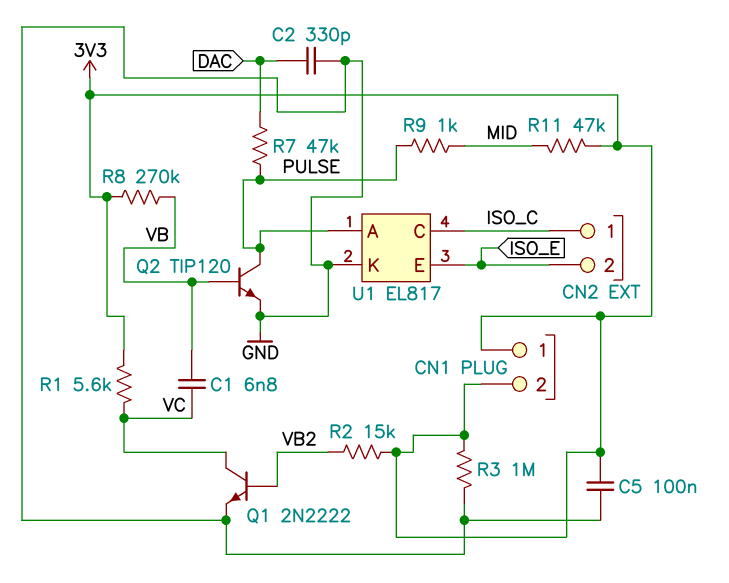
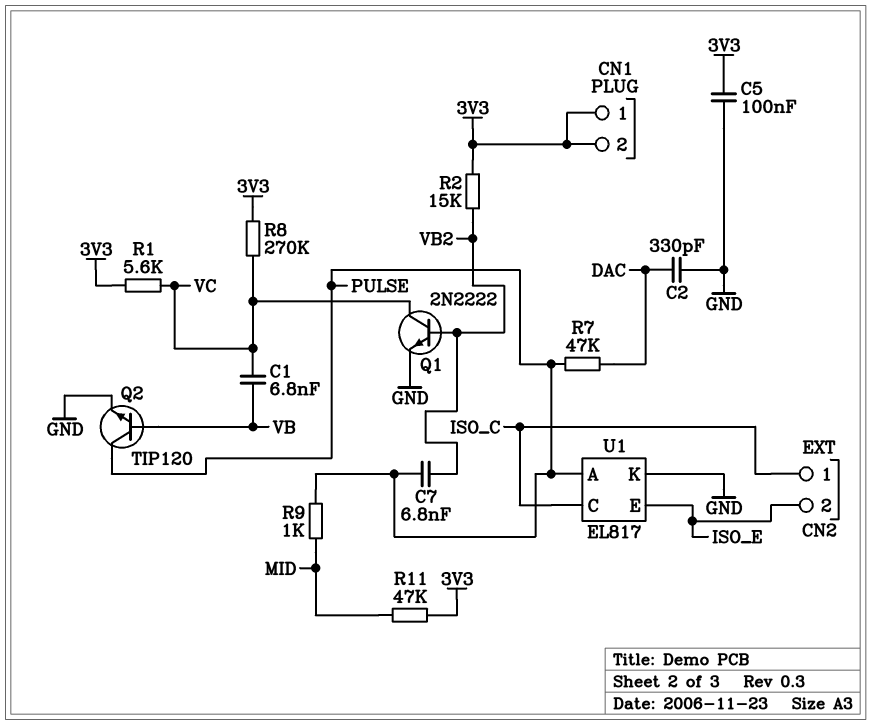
C7: none -> 6.8nF (PULSE, VB2)
R3: 1M (3V3, GND) -> none
R8: 270k (3V3, VB) -> 270k (3V3, VC)

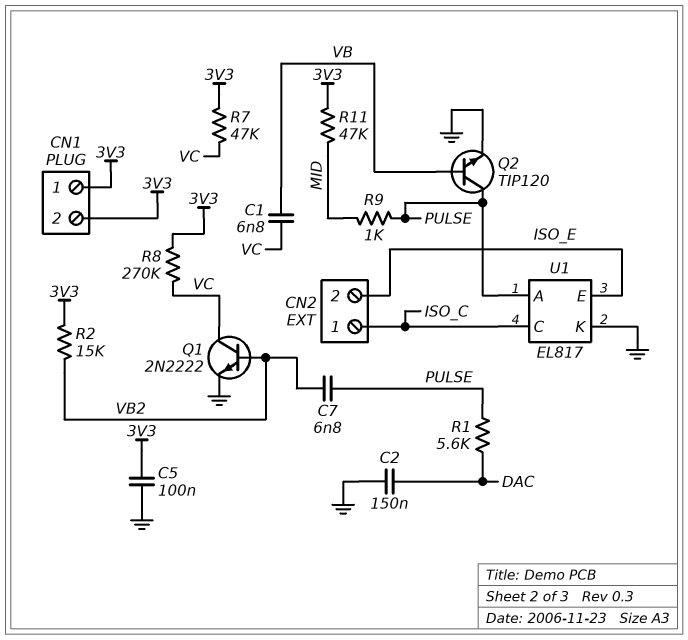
C2: 330pF (DAC, GND) -> 150nF (DAC, GND)
R1: 5.6k (3V3, VC) -> 5.6k (DAC, PULSE)
R7: 47k (DAC, PULSE) -> 47k (3V3, VC)

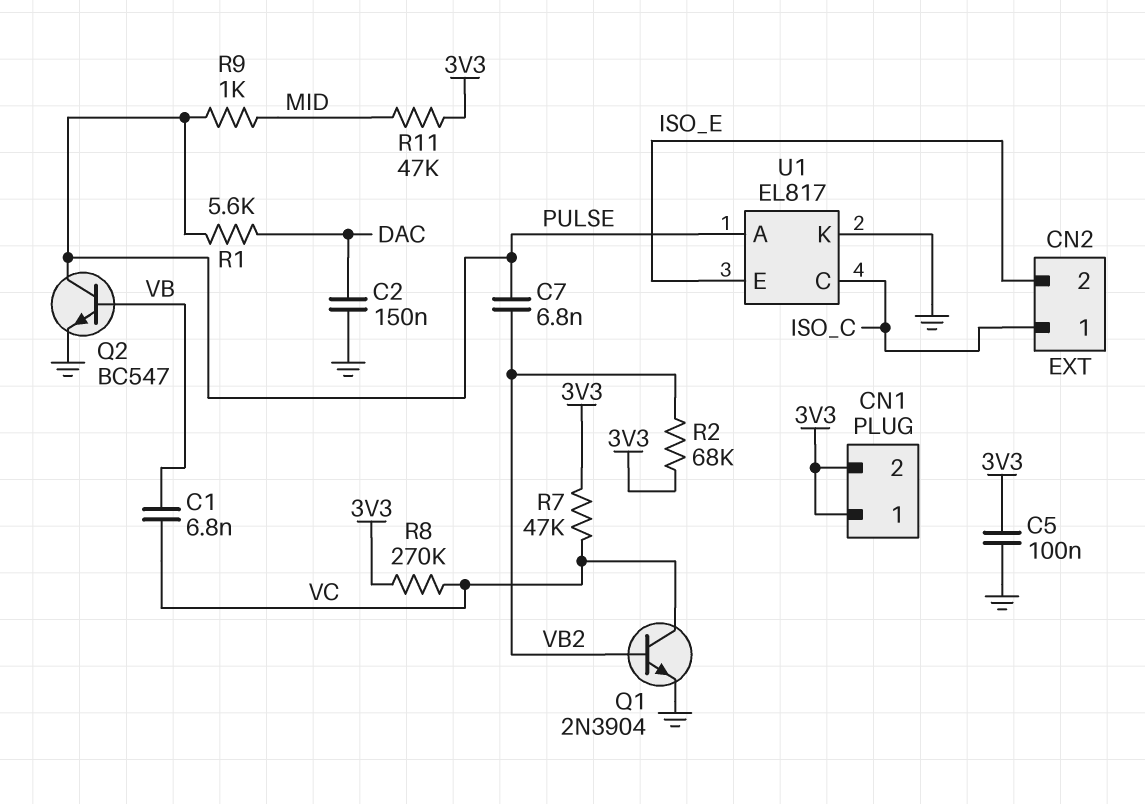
Q1: NPN 2N2222 (B VB2, C VC, E GND) -> NPN 2N3904 (B VB2, C VC, E GND)
Q2: NPN TIP120 (B VB, C PULSE, E GND) -> NPN BC547 (B VB, C PULSE, E GND)
R2: 15k (3V3, VB2) -> 68k (3V3, VB2)

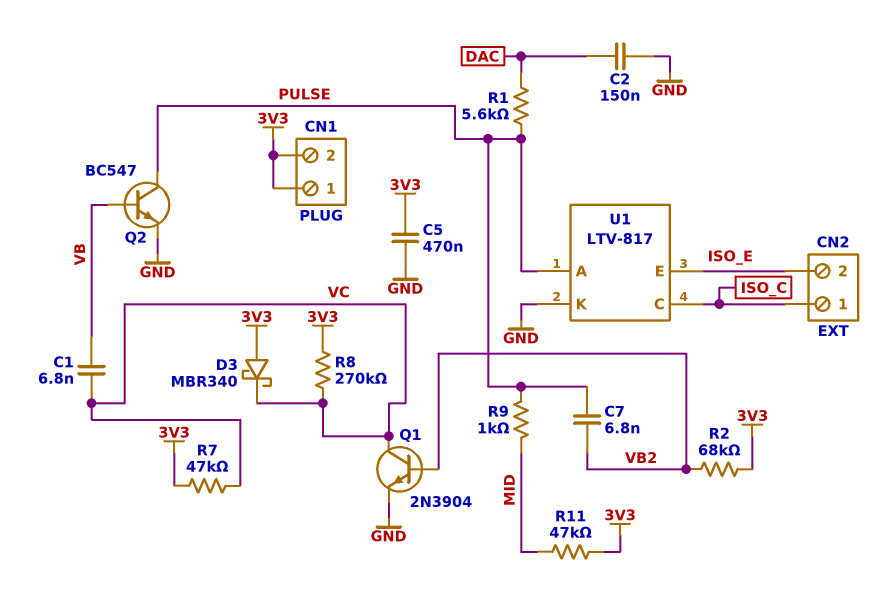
C5: 100nF (3V3, GND) -> 470nF (3V3, GND)
D3: none -> schottky MBR340 (A 3V3, K VC)
U1: EL817 -> LTV-817

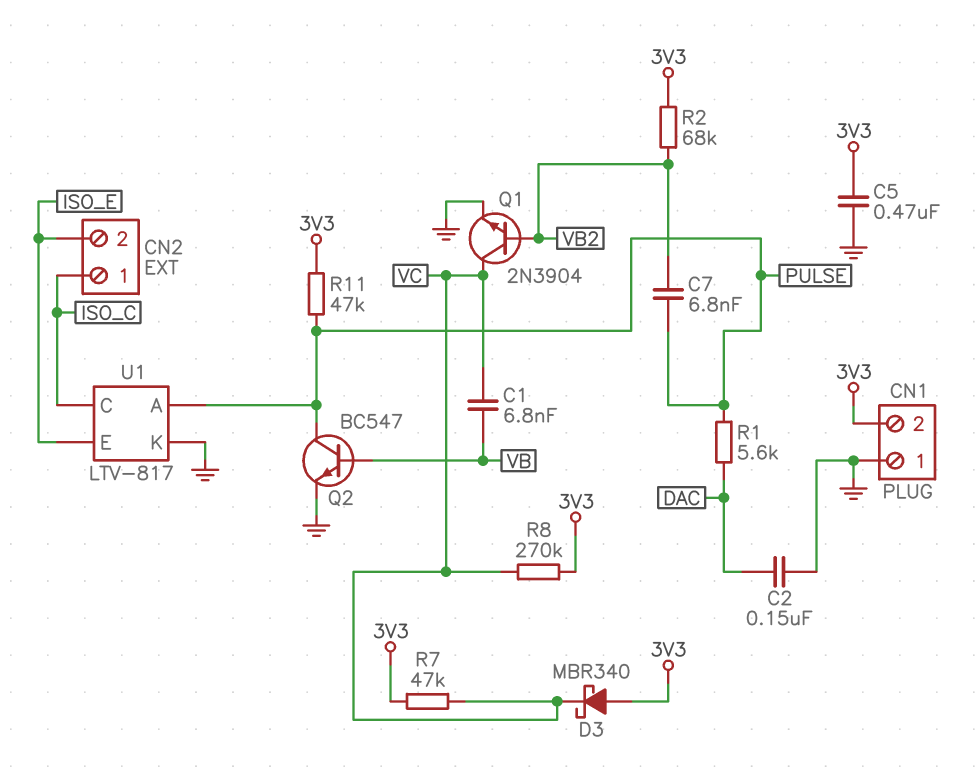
CN1 pin 1: 3V3 -> GND
R9: 1k (MID, PULSE) -> none
R11: 47k (3V3, MID) -> 47k (3V3, PULSE)

